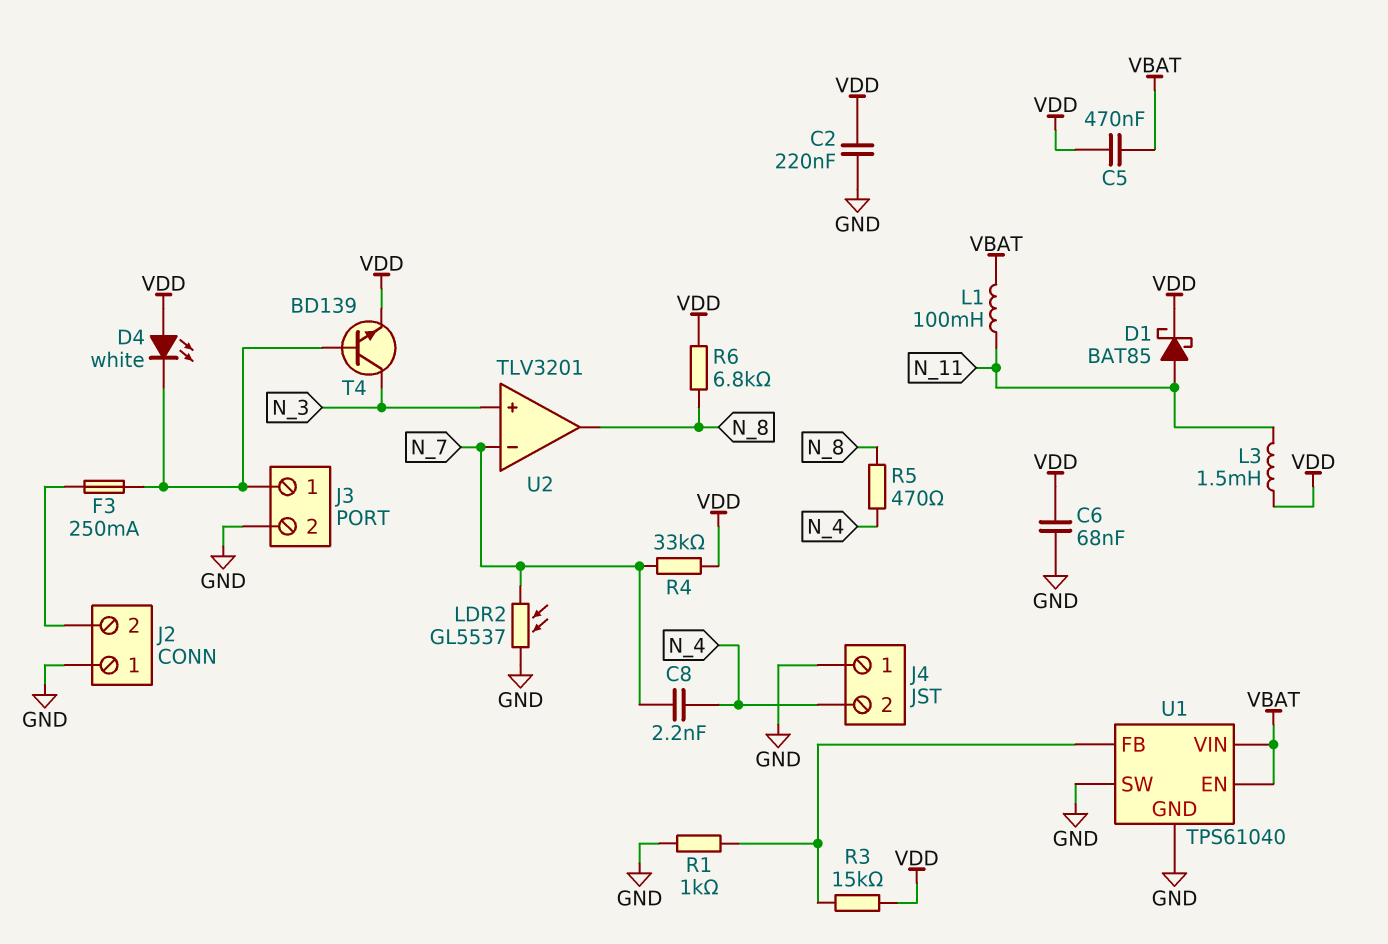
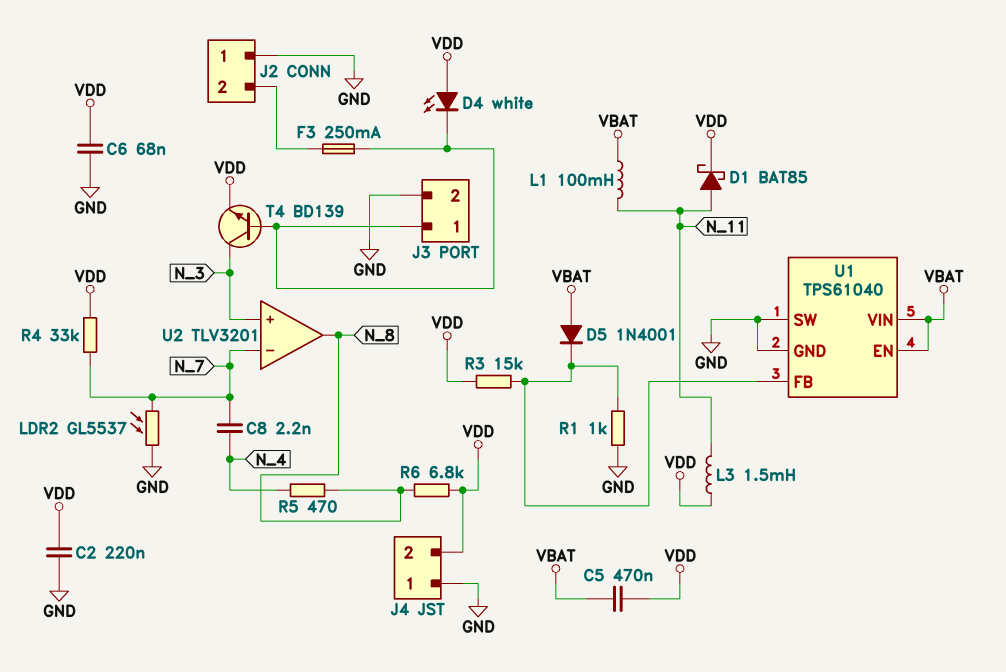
D5: none -> diode 1N4001 (A VBAT, K U1/FB)
J4 pin 2: N_4 -> VDD

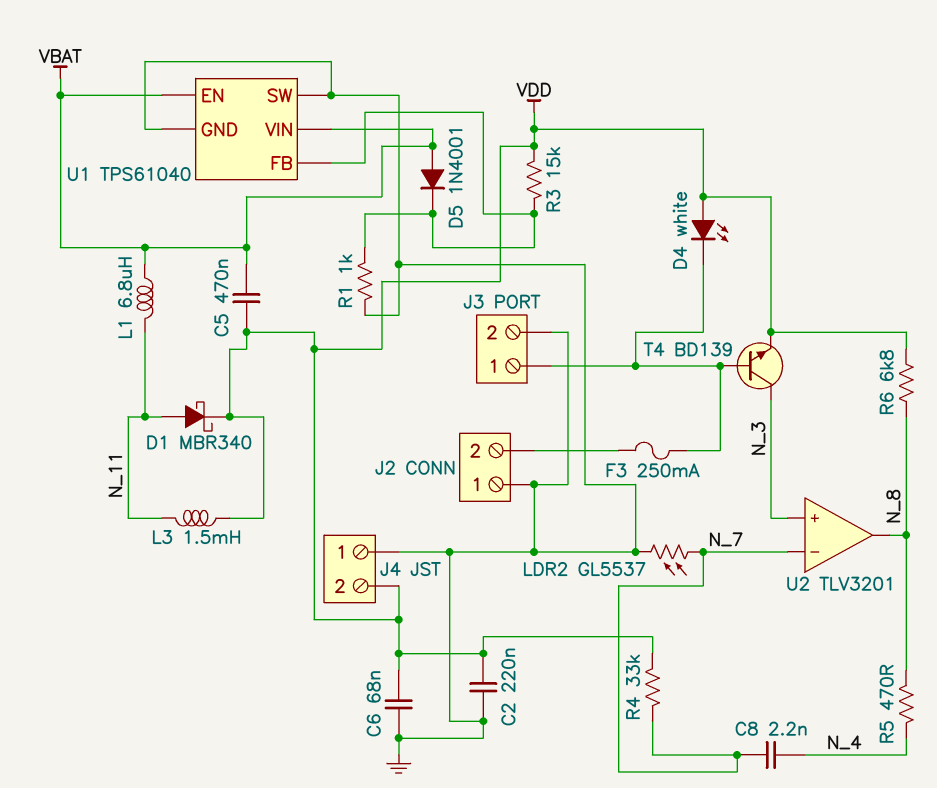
D1: schottky BAT85 (A N_11, K VDD) -> schottky MBR340 (A N_11, K VDD)
L1: 100mH (N_11, VBAT) -> 6.8uH (N_11, VBAT)

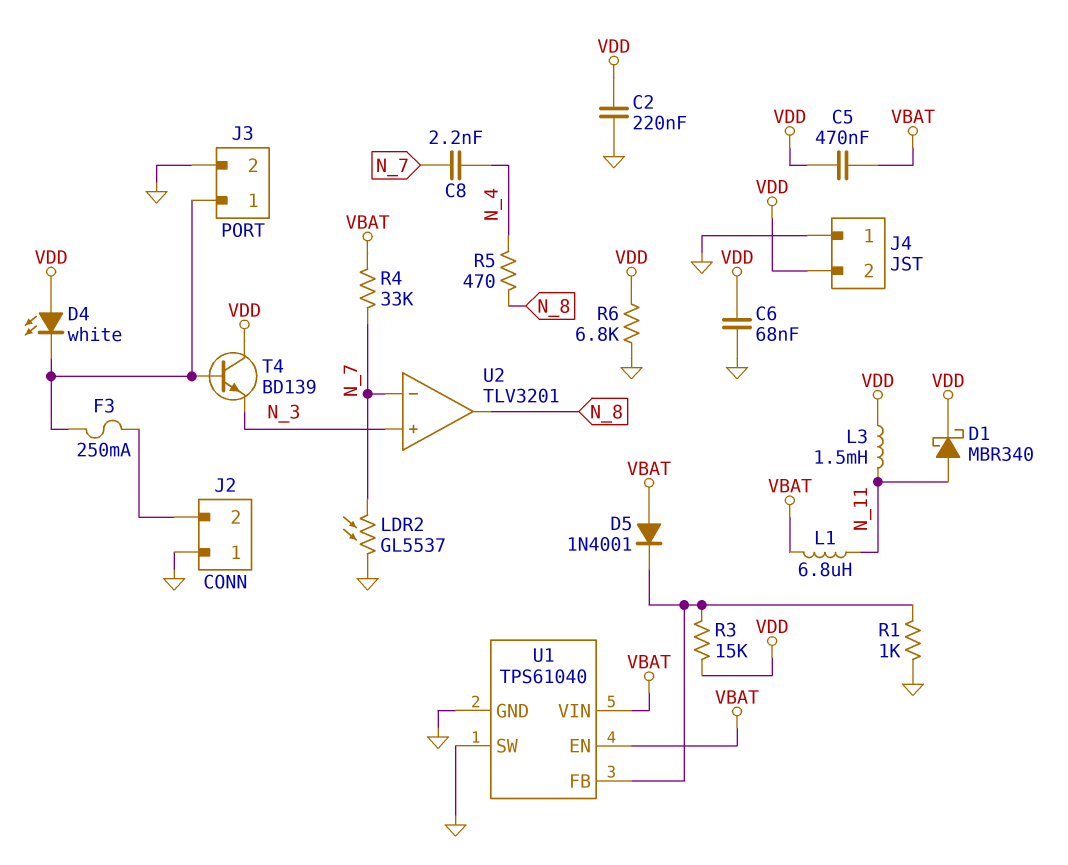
R4: 33k (N_7, VDD) -> 33k (N_7, VBAT)
R6: 6.8k (N_8, VDD) -> 6.8k (GND, VDD)
T4: NPN BD139 (B J3/1, C N_3, E VDD) -> NPN BD139 (B J3/1, C VDD, E N_3)

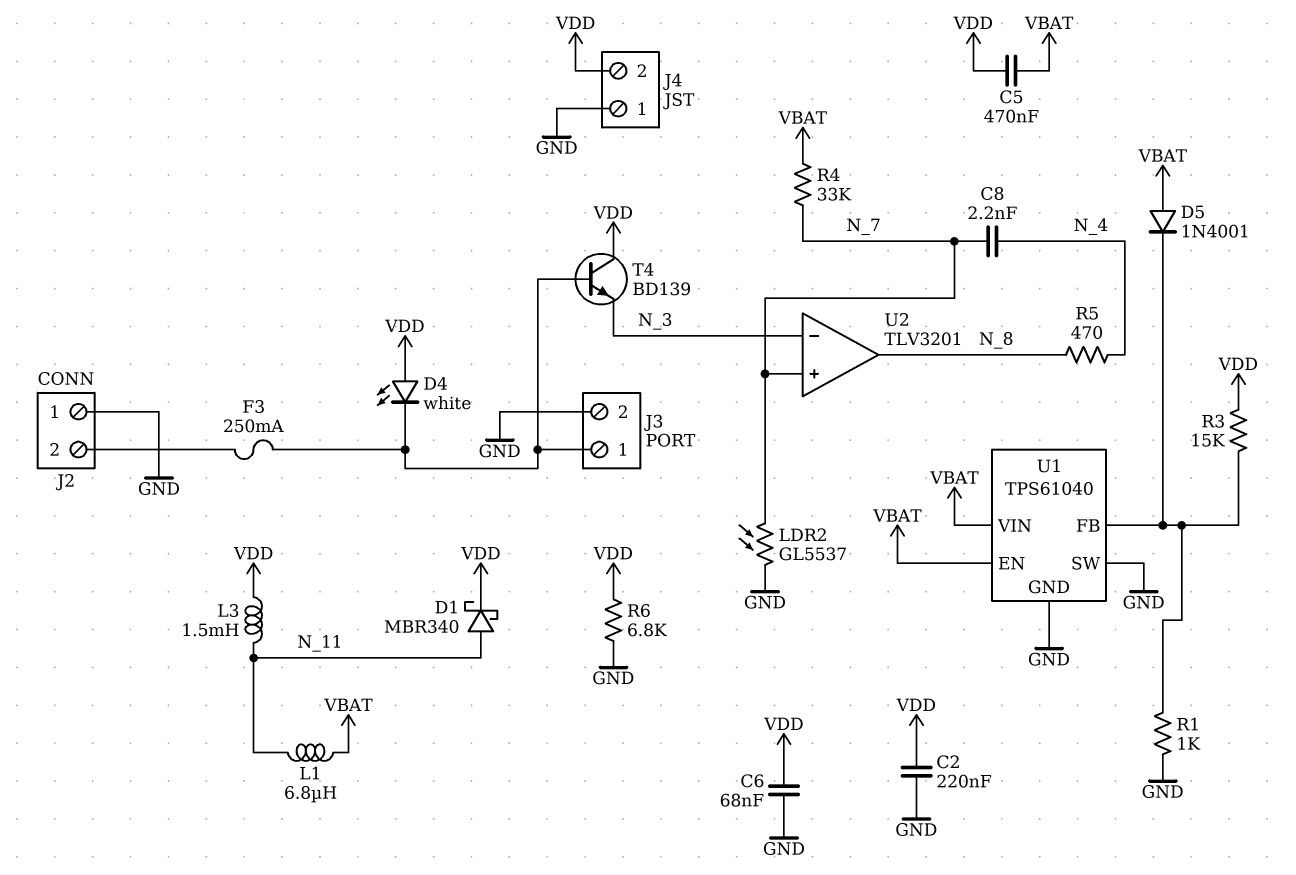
U2 pin in+: N_3 -> N_7
U2 pin in-: N_7 -> N_3

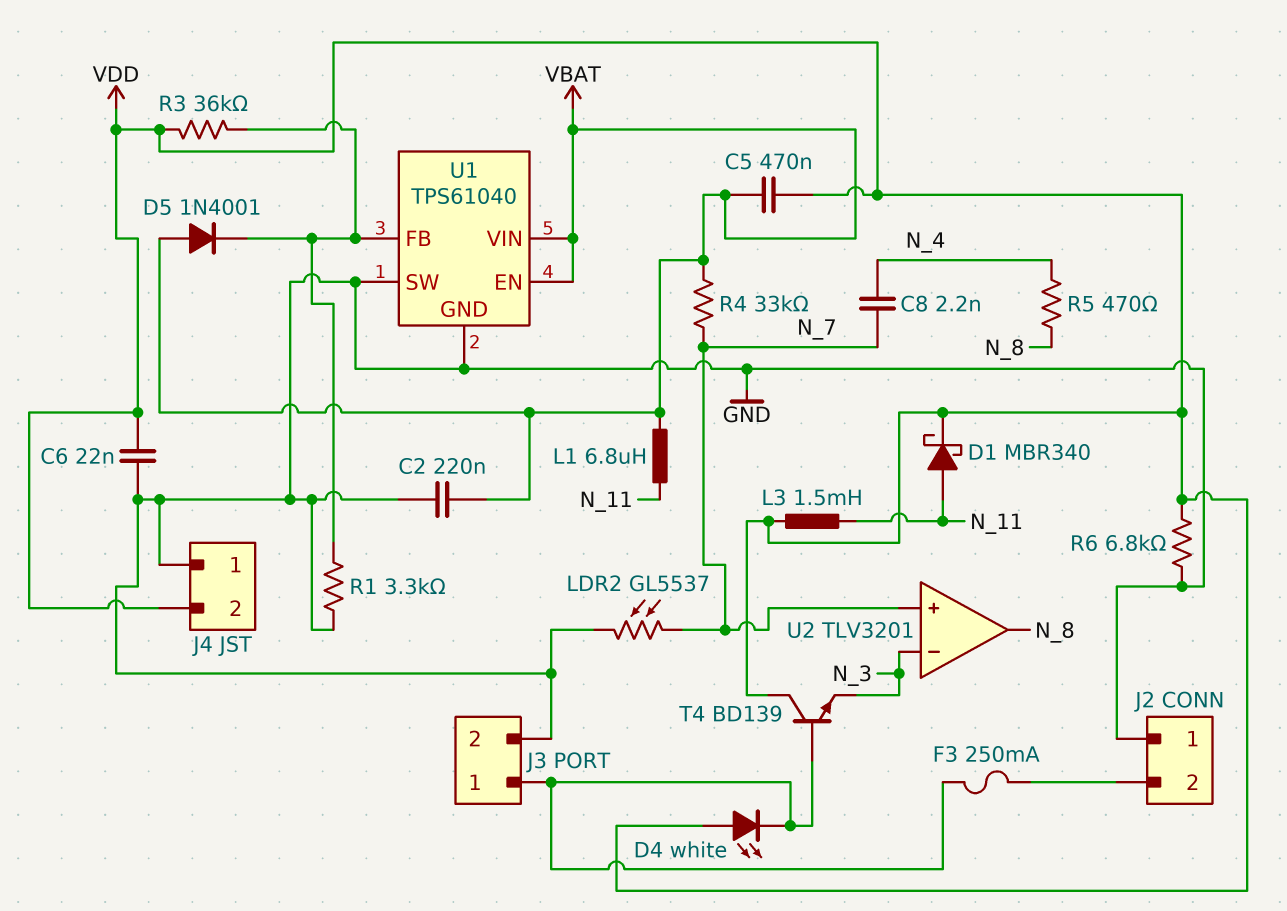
C2: 220nF (GND, VDD) -> 220nF (GND, VBAT)
C6: 68nF (GND, VDD) -> 22nF (GND, VDD)
R1: 1k (GND, U1/FB) -> 3.3k (GND, U1/FB)
R3: 15k (U1/FB, VDD) -> 36k (U1/FB, VDD)

